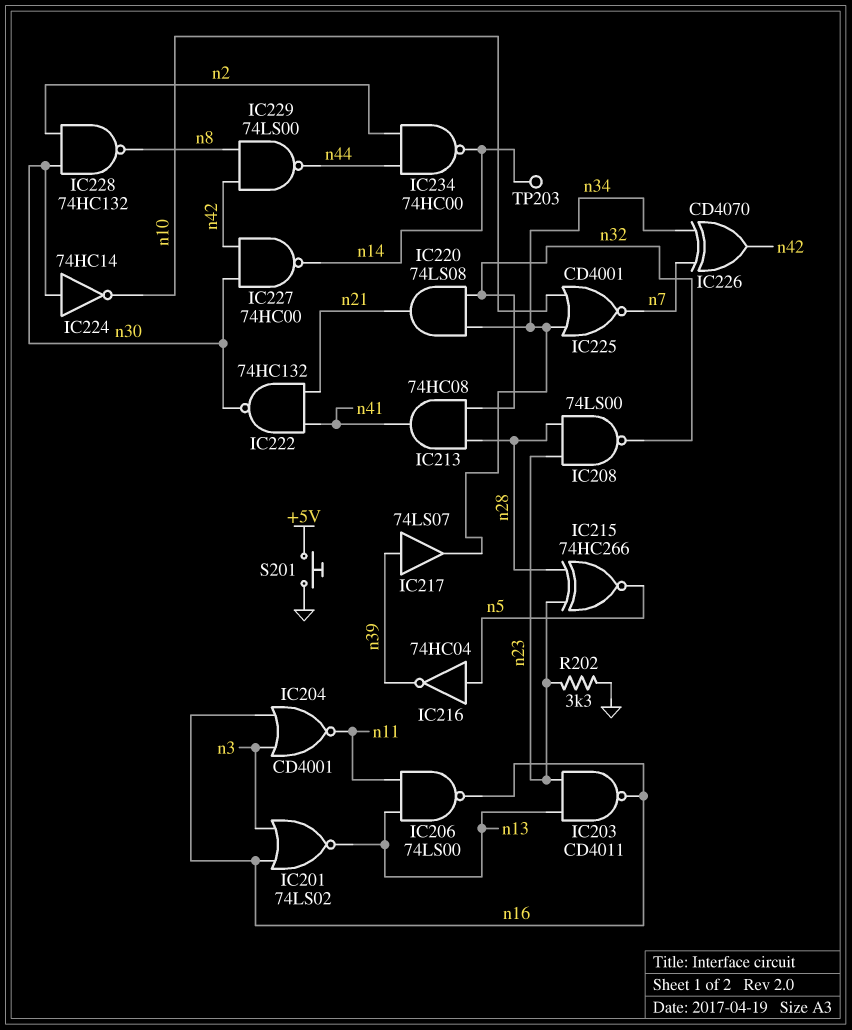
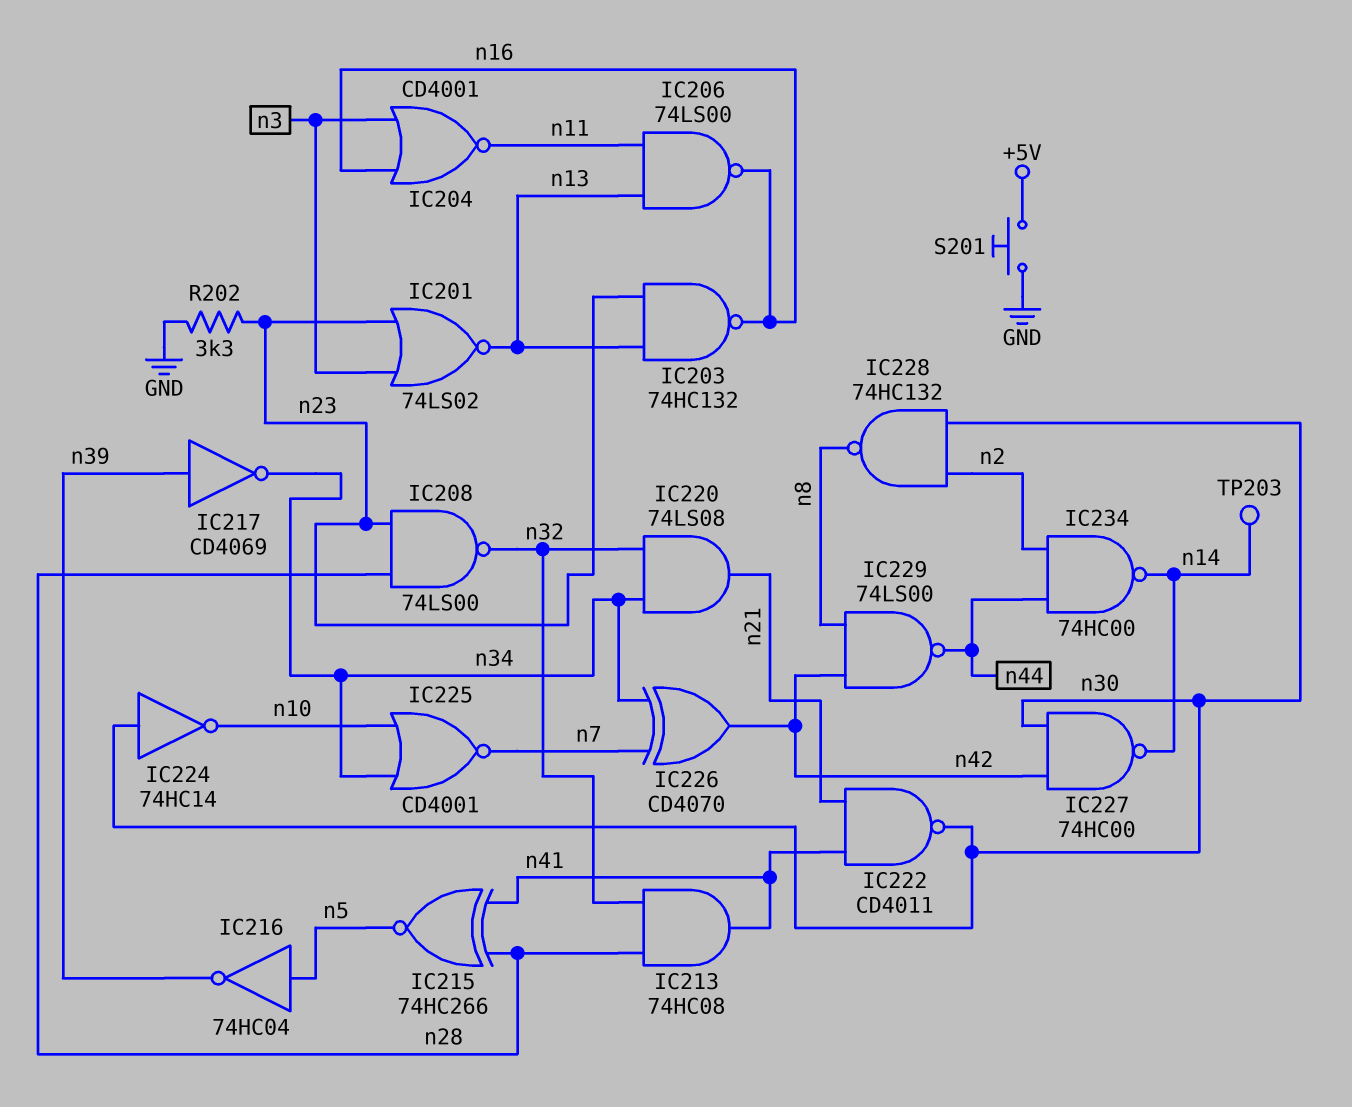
IC201: NOR 74LS02 (in n3, in n16, out n13) -> NOR 74LS02 (in n3, in n23, out n13)
IC203: NAND CD4011 (in n13, in n23, out n16) -> NAND 74HC132 (in n13, in n23, out n16)
IC215: XNOR 74HC266 (in n23, in n28, out n5) -> XNOR 74HC266 (in n28, in n41, out n5)
IC217: buffer 74LS07 (in n39, out n34) -> NOT CD4069 (in n39, out n34)
IC222: NAND 74HC132 (in n21, in n41, out n30) -> NAND CD4011 (in n21, in n41, out n30)

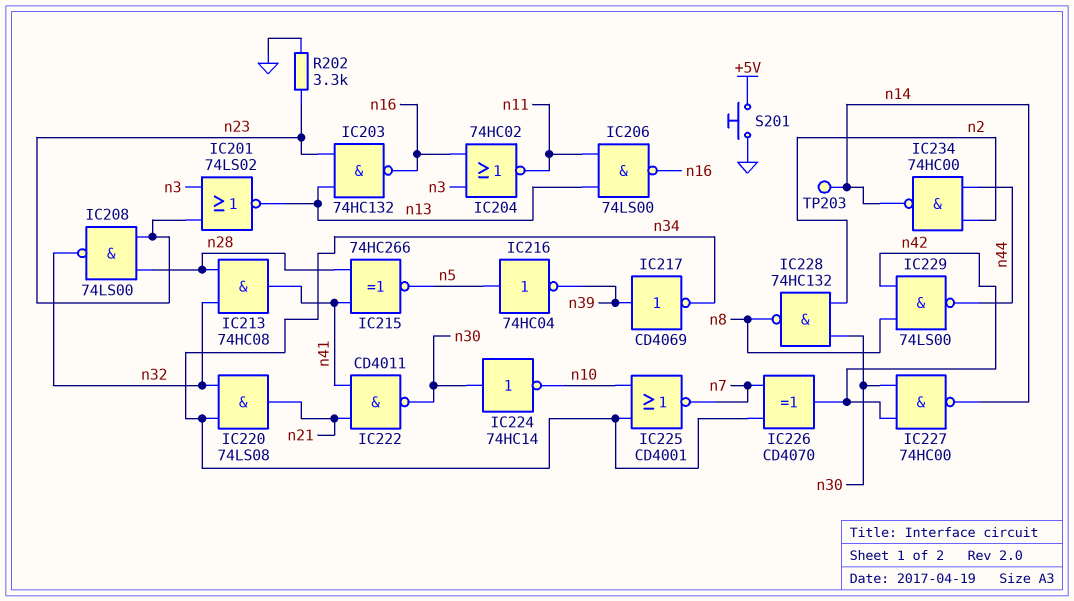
IC204: NOR CD4001 (in n3, in n16, out n11) -> NOR 74HC02 (in n3, in n16, out n11)

